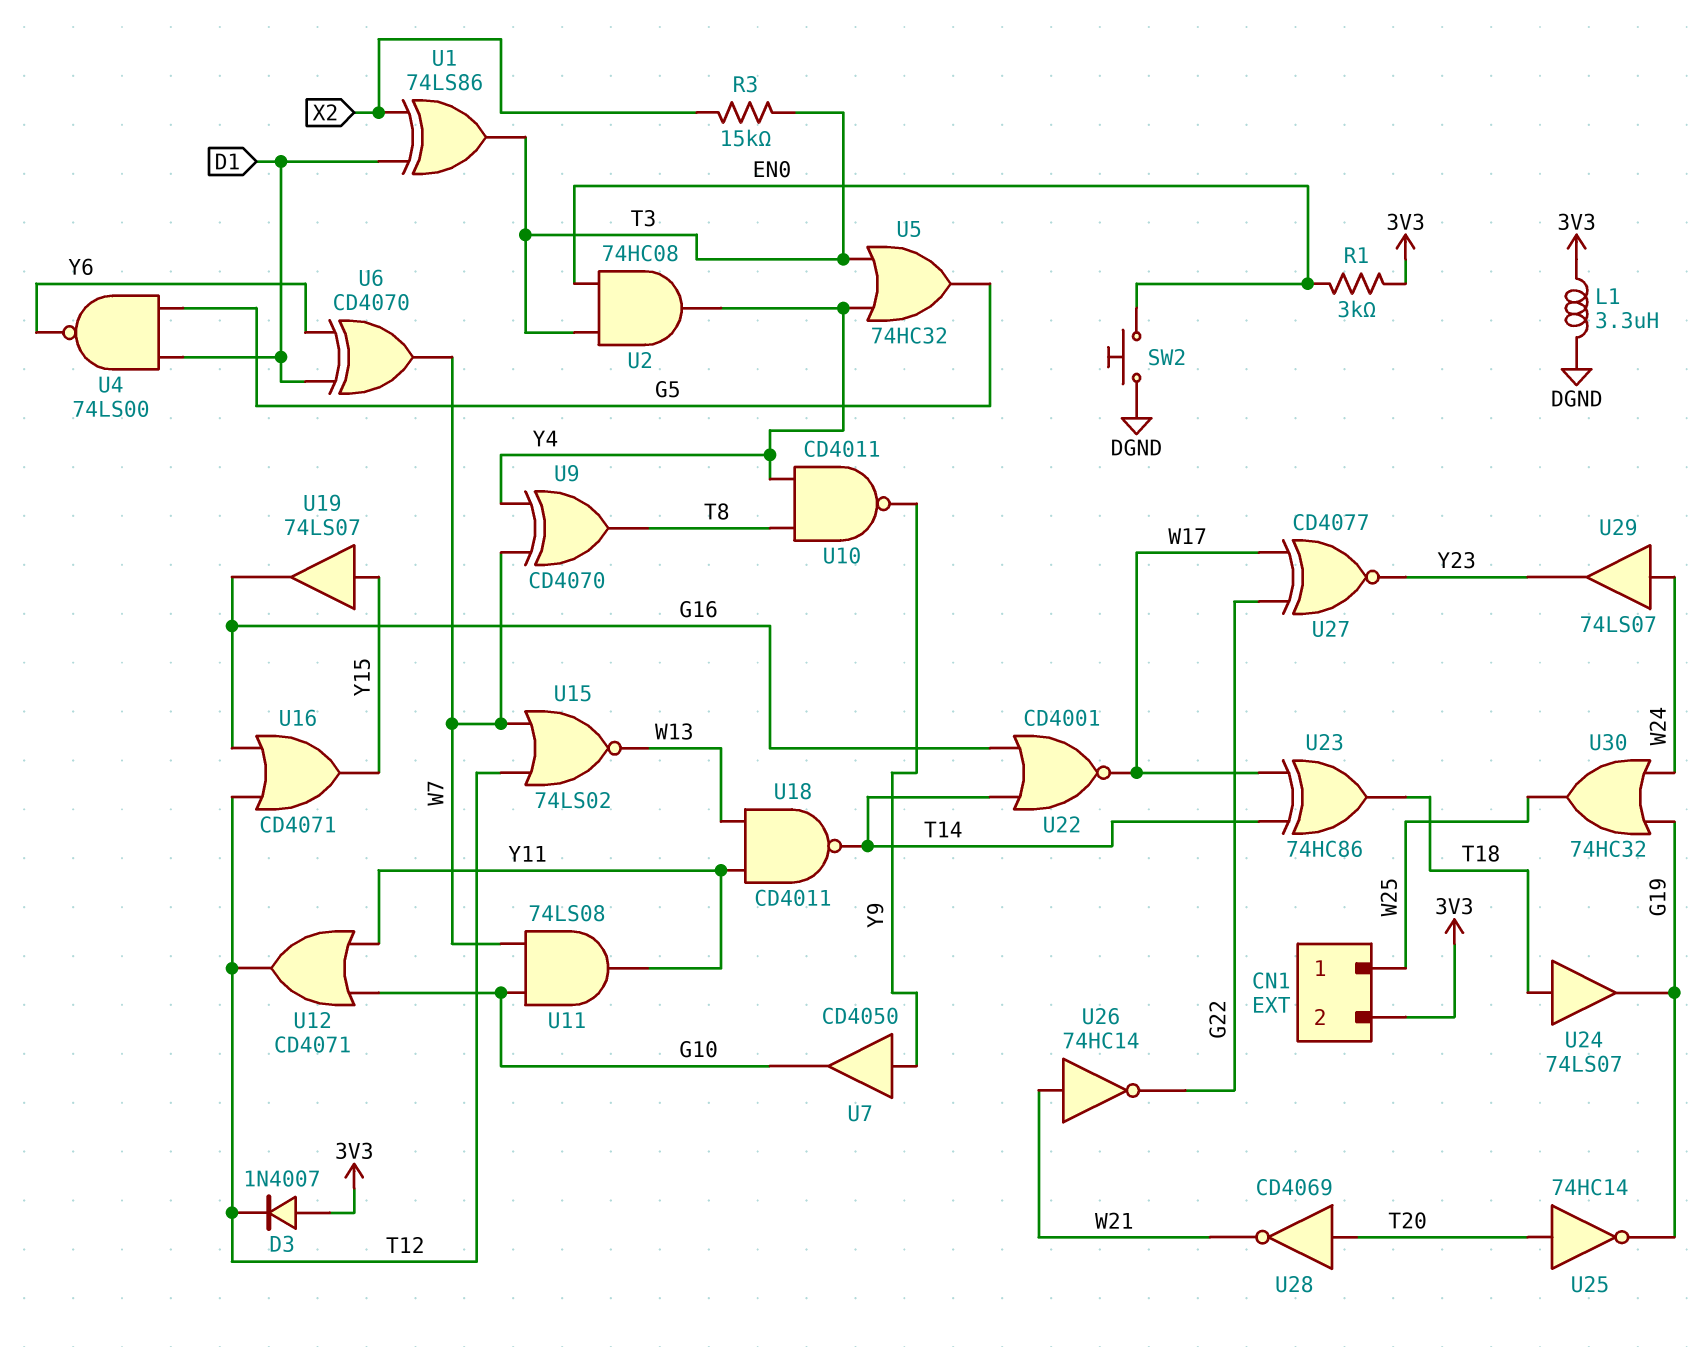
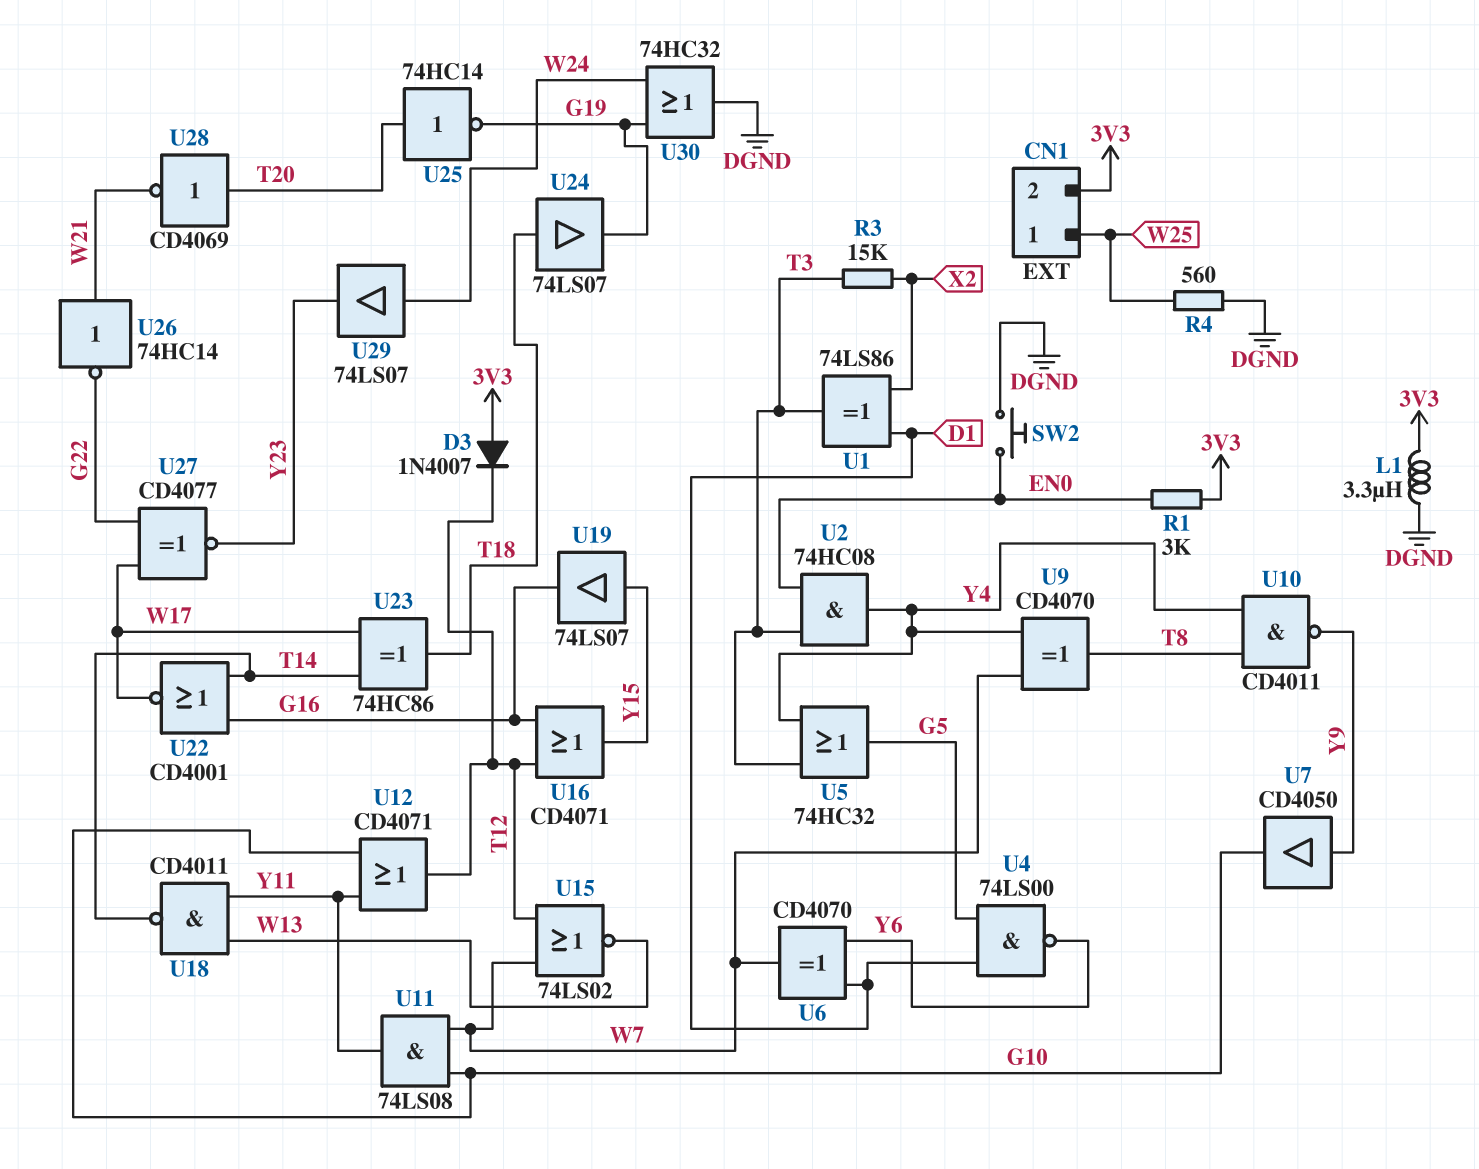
R4: none -> 560 (DGND, W25)
U30: OR 74HC32 (in G19, in W24, out W25) -> OR 74HC32 (in G19, in W24, out DGND)

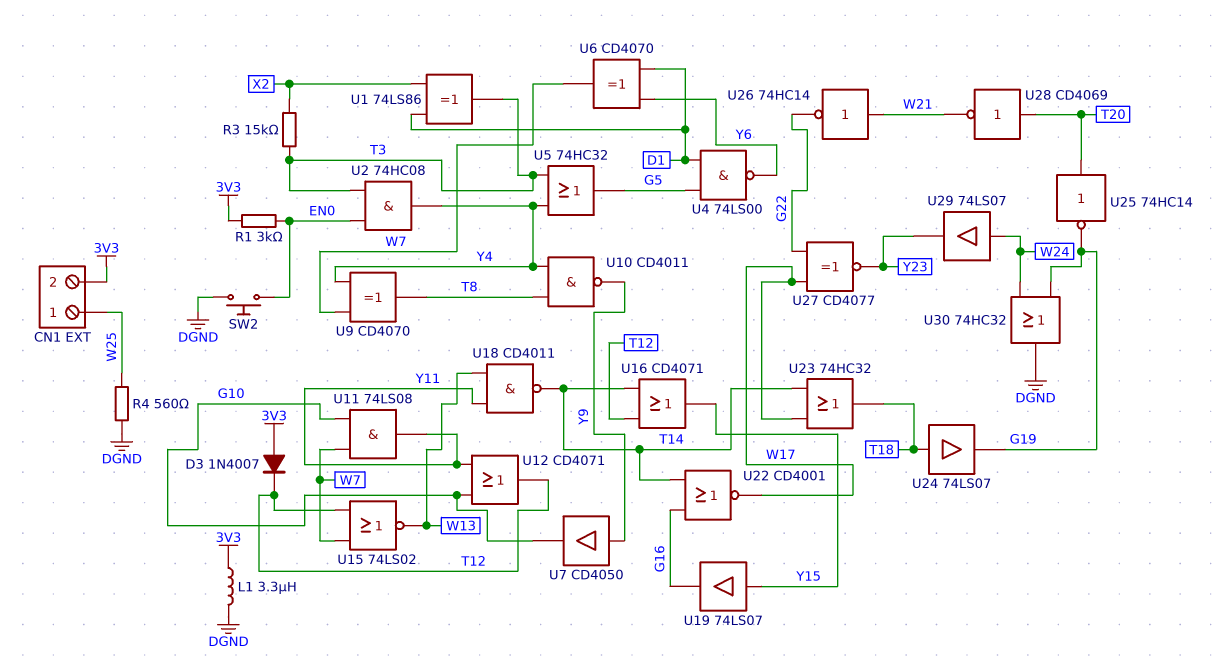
U16: OR CD4071 (in G16, in T12, out Y15) -> OR CD4071 (in T12, in T14, out Y15)
U23: XOR 74HC86 (in T14, in W17, out T18) -> OR 74HC32 (in T14, in W17, out T18)

